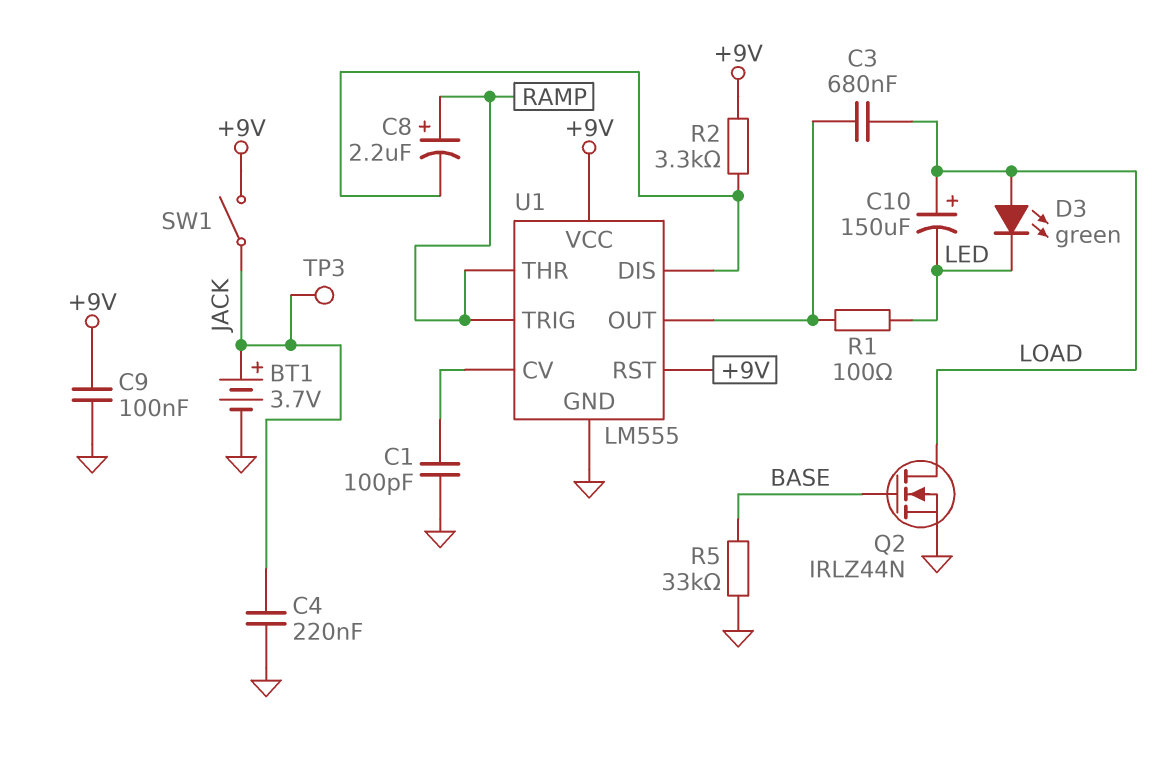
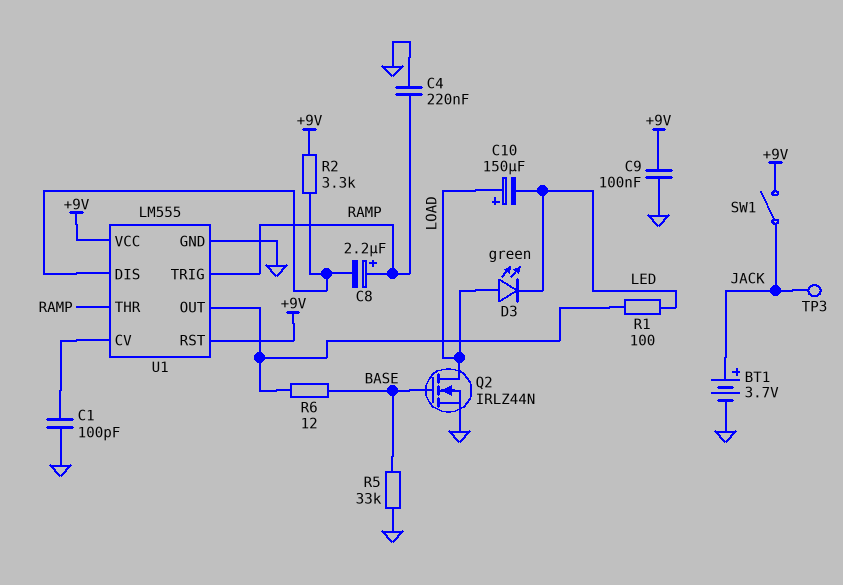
C3: 680nF (LOAD, U1/OUT) -> none
C4: 220nF (GND, JACK) -> 220nF (GND, RAMP)
R6: none -> 12 (BASE, U1/OUT)

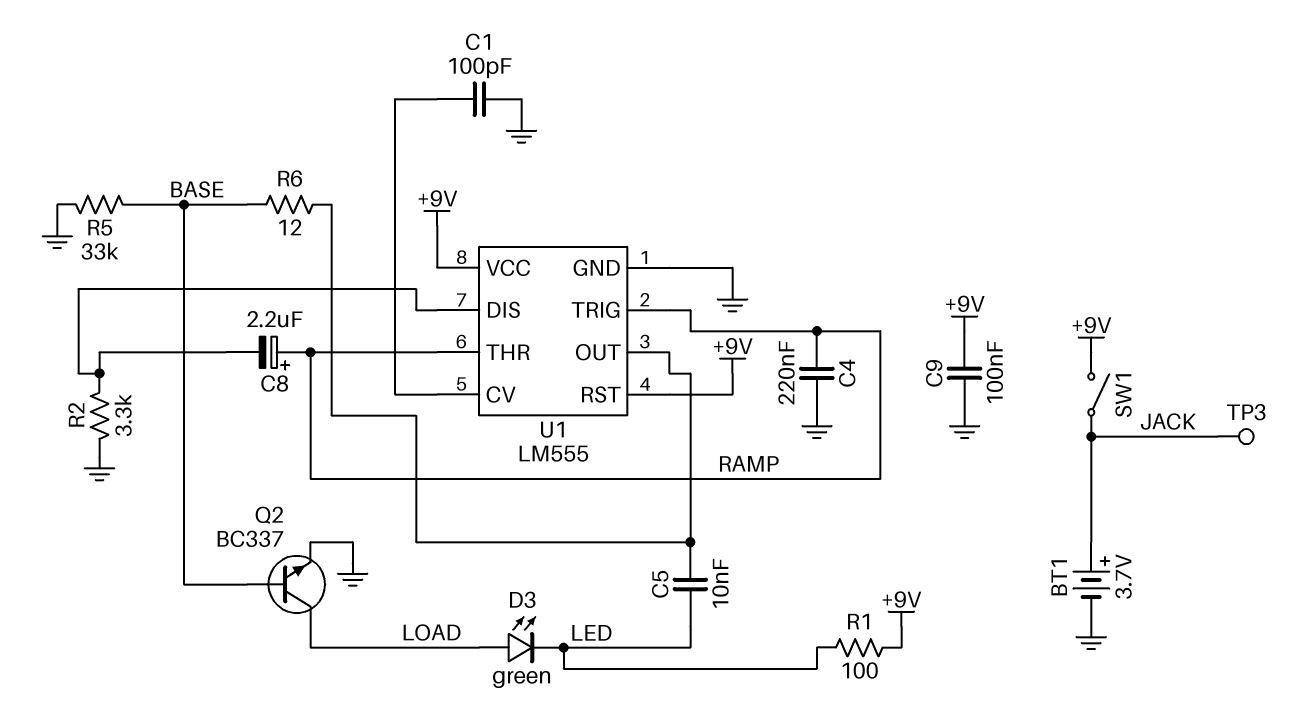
C5: none -> 10nF (LED, U1/OUT)
C10: 150uF (plus LOAD, minus LED) -> none
Q2: NMOS IRLZ44N (G BASE, D LOAD, S GND) -> NPN BC337 (B BASE, C LOAD, E GND)
R1: 100 (LED, U1/OUT) -> 100 (+9V, LED)
R2: 3.3k (+9V, U1/DIS) -> 3.3k (GND, U1/DIS)

